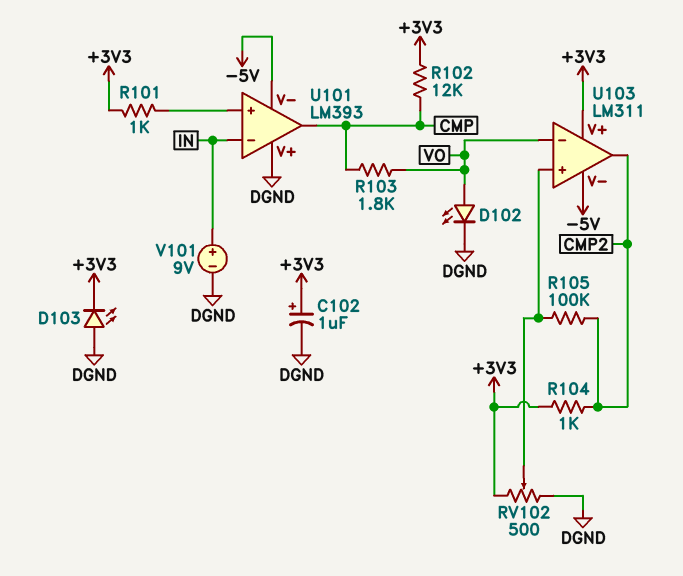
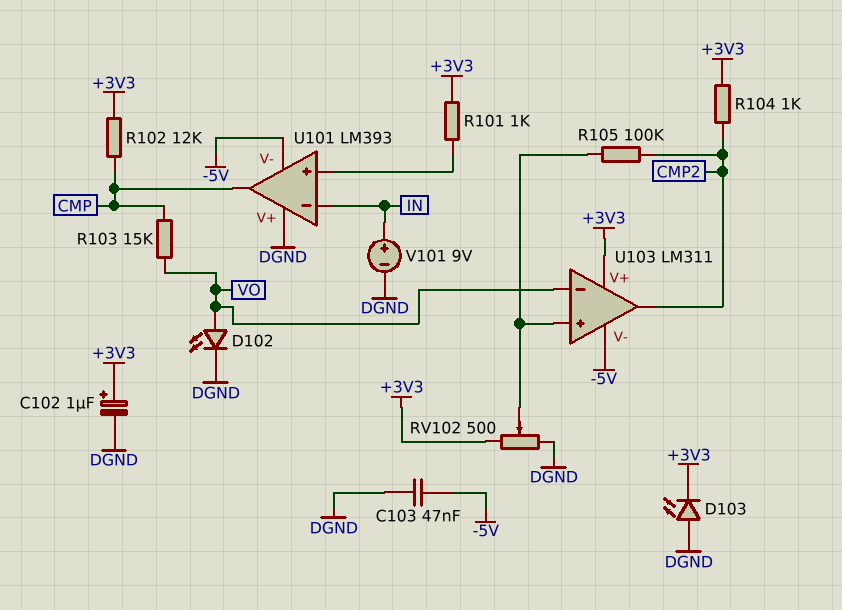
C103: none -> 47nF (-5V, DGND)
R103: 1.8k (CMP, VO) -> 15k (CMP, VO)

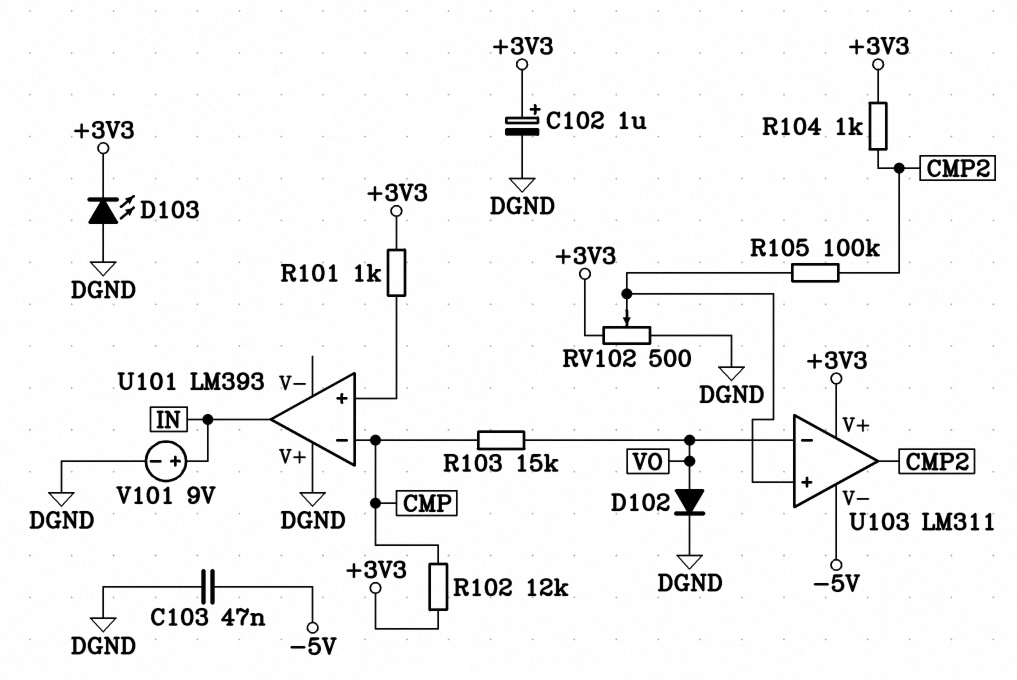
D102: LED (A VO, K DGND) -> diode (A VO, K DGND)
U101 pin V-: -5V -> none
U101 pin in-: IN -> CMP
U101 pin out: CMP -> IN

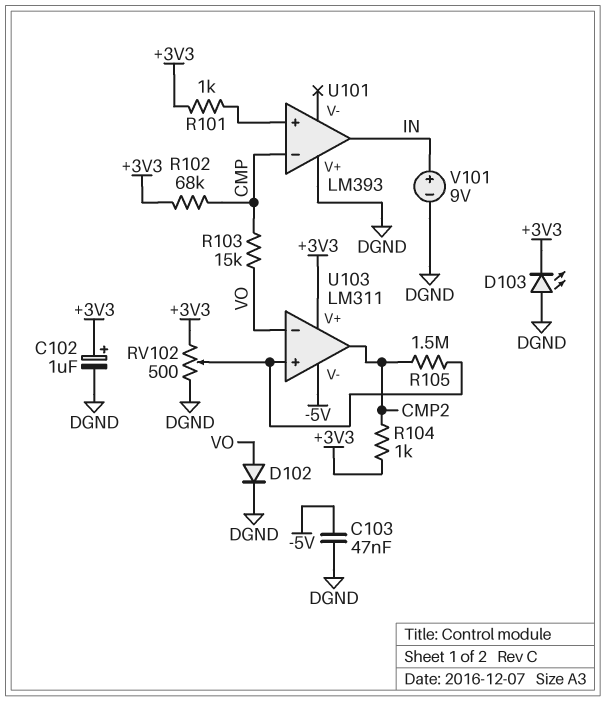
R102: 12k (+3V3, CMP) -> 68k (+3V3, CMP)
R105: 100k (CMP2, U103/in+) -> 1.5M (CMP2, U103/in+)

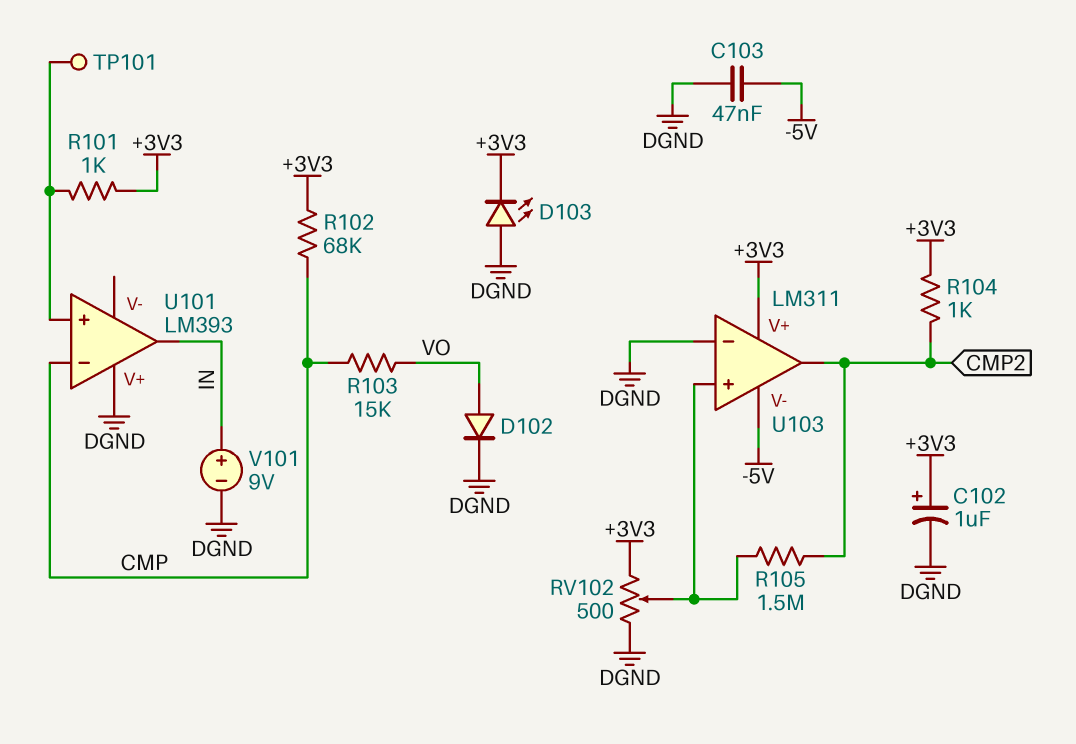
TP101: none -> test point (U101/in+)
U103 pin in-: VO -> DGND

